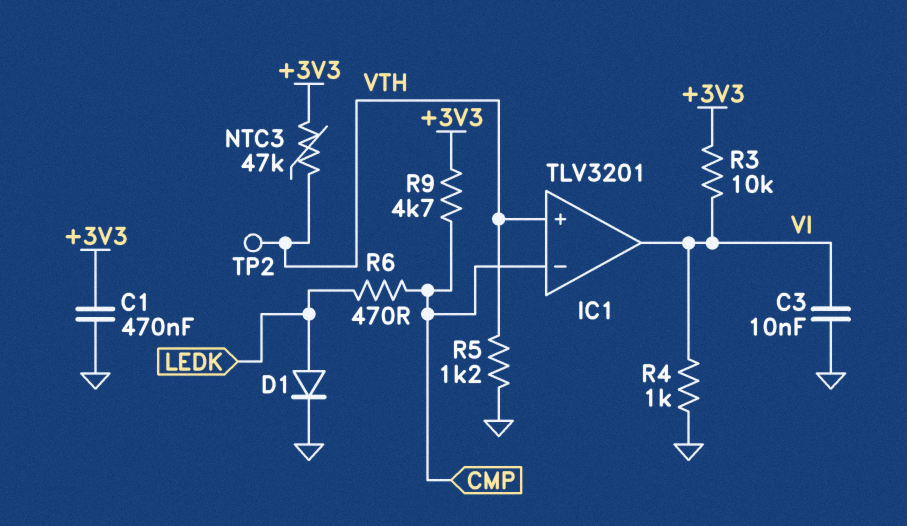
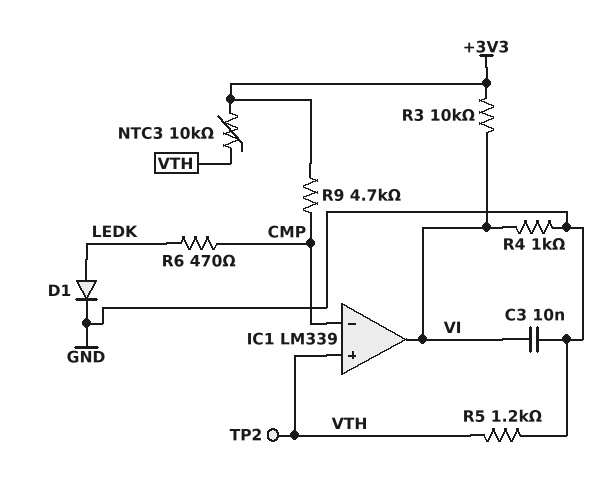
C1: 470nF (+3V3, GND) -> none
IC1: TLV3201 -> LM339
NTC3: 47k (+3V3, VTH) -> 10k (+3V3, VTH)

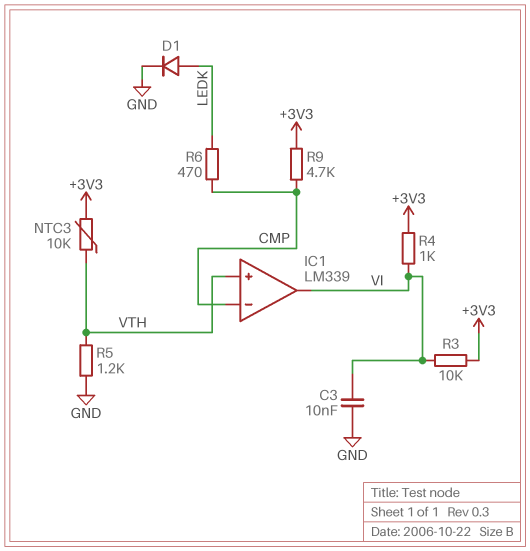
R4: 1k (GND, VI) -> 1k (+3V3, VI)
TP2: test point (VTH) -> none

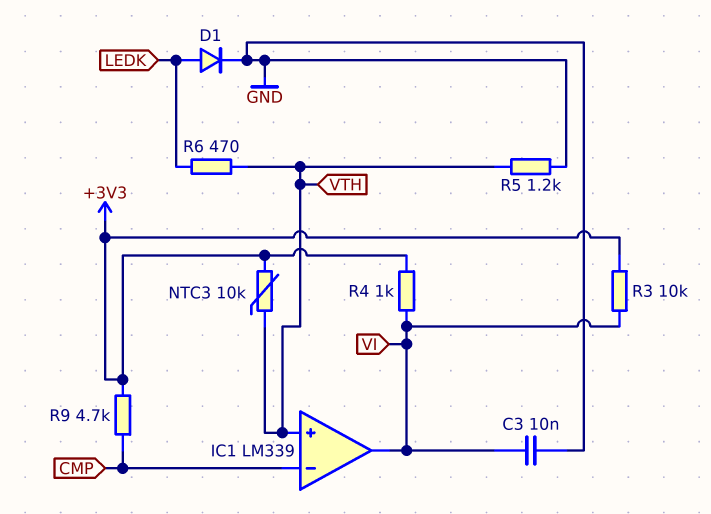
R6: 470 (CMP, LEDK) -> 470 (LEDK, VTH)

